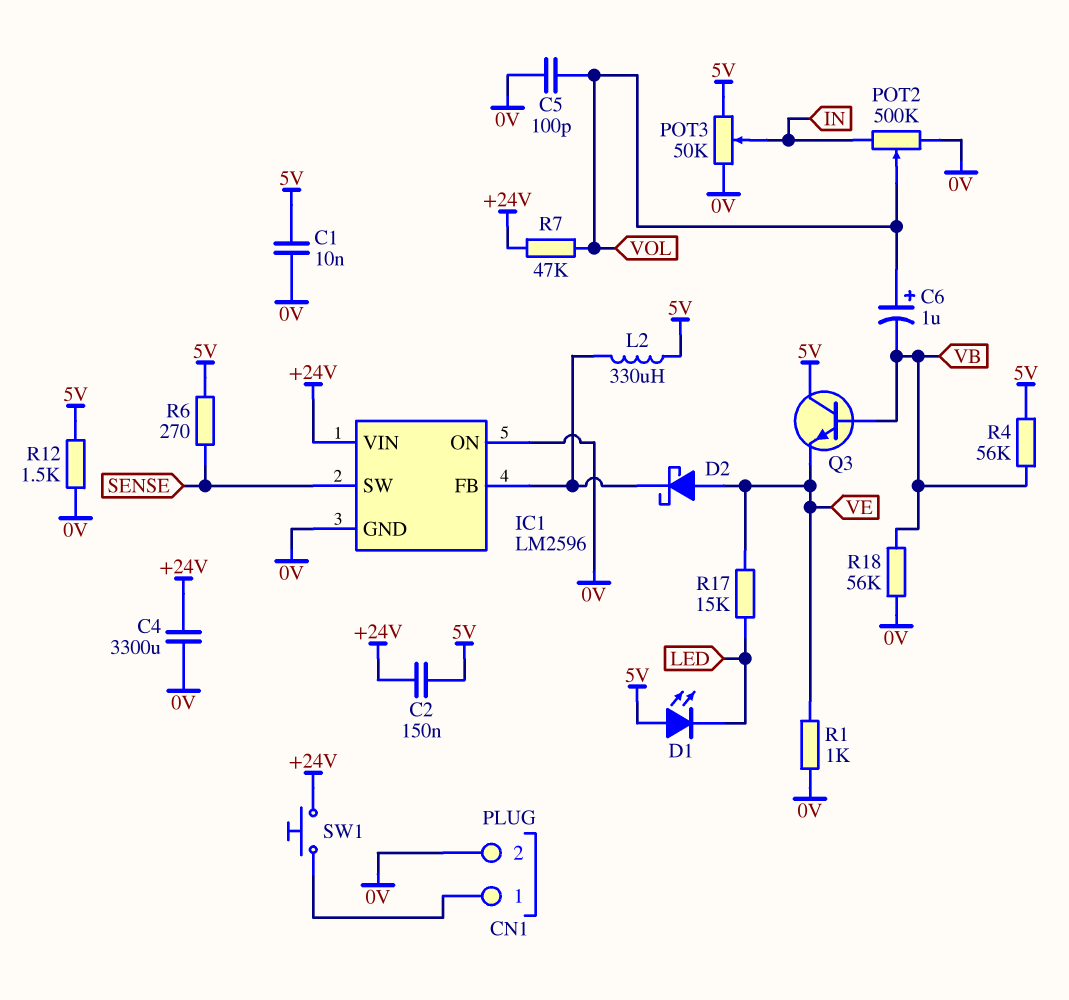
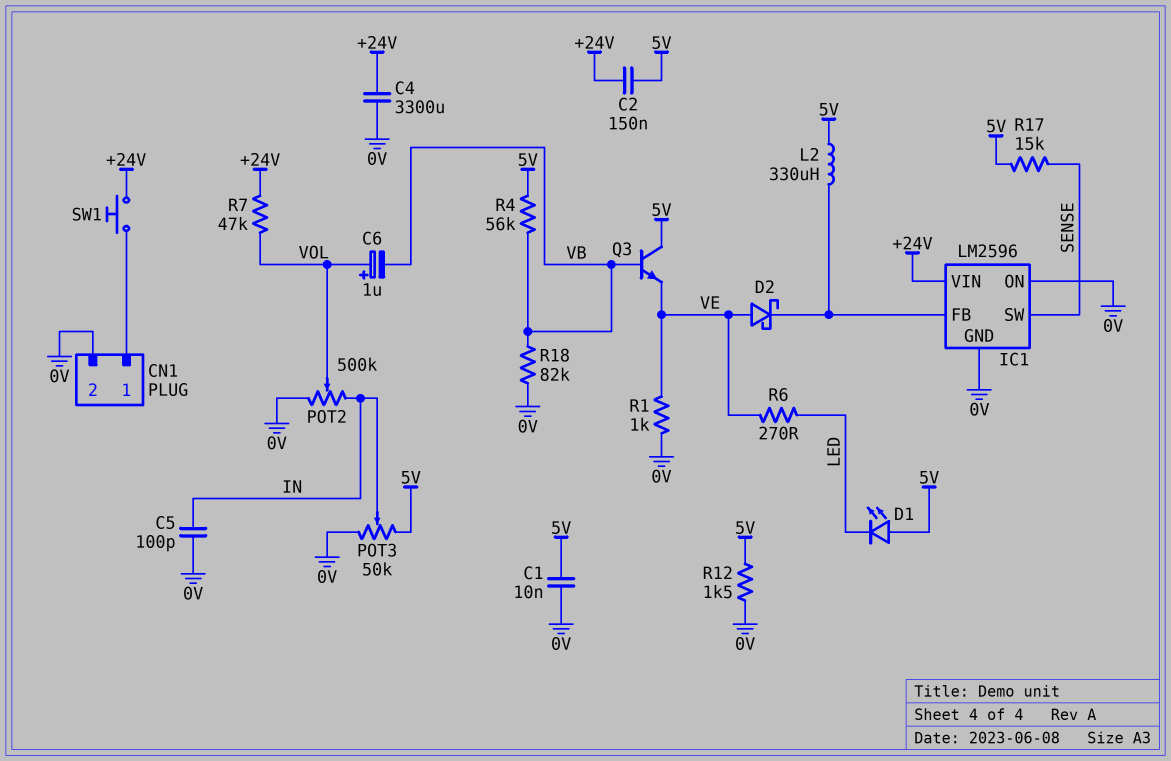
C5: 100pF (0V, VOL) -> 100pF (0V, IN)
R6: 270 (5V, SENSE) -> 270 (LED, VE)
R17: 15k (LED, VE) -> 15k (5V, SENSE)
R18: 56k (0V, VB) -> 82k (0V, VB)

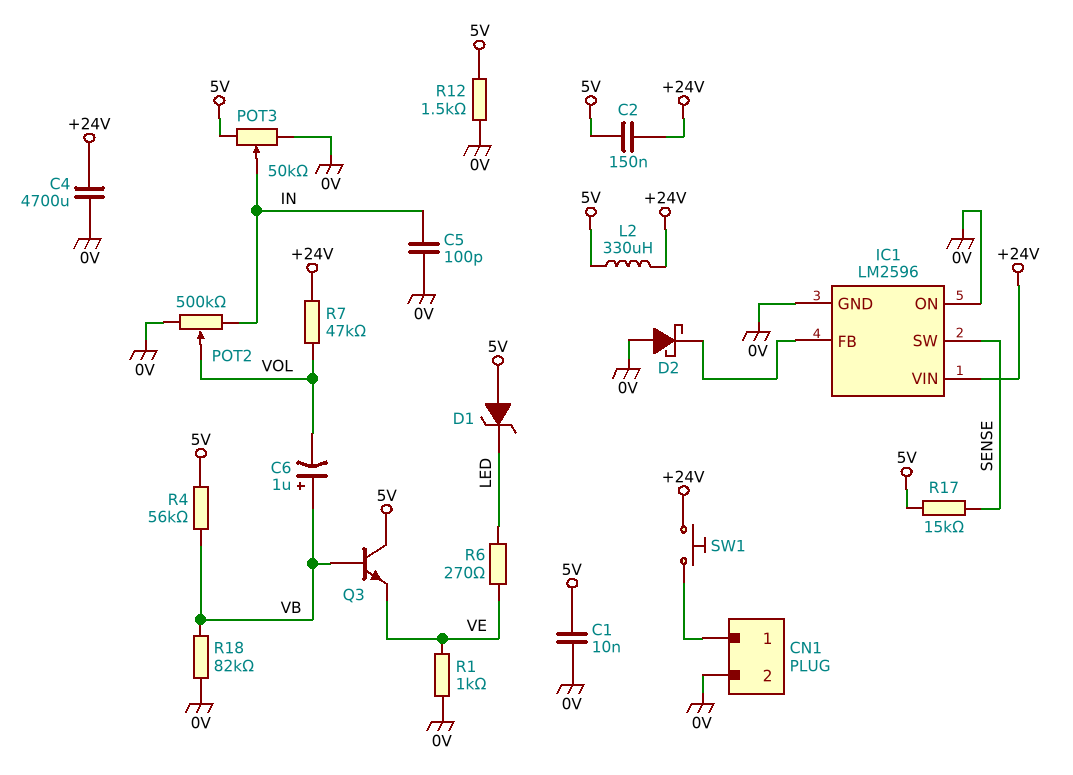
C4: 3300uF (+24V, 0V) -> 4700uF (+24V, 0V)
C6: 1uF (plus VOL, minus VB) -> 1uF (plus VB, minus VOL)
D1: LED (A 5V, K LED) -> zener (A 5V, K LED)
D2: schottky (A VE, K IC1/FB) -> schottky (A 0V, K IC1/FB)
L2: 330uH (5V, IC1/FB) -> 330uH (+24V, 5V)

